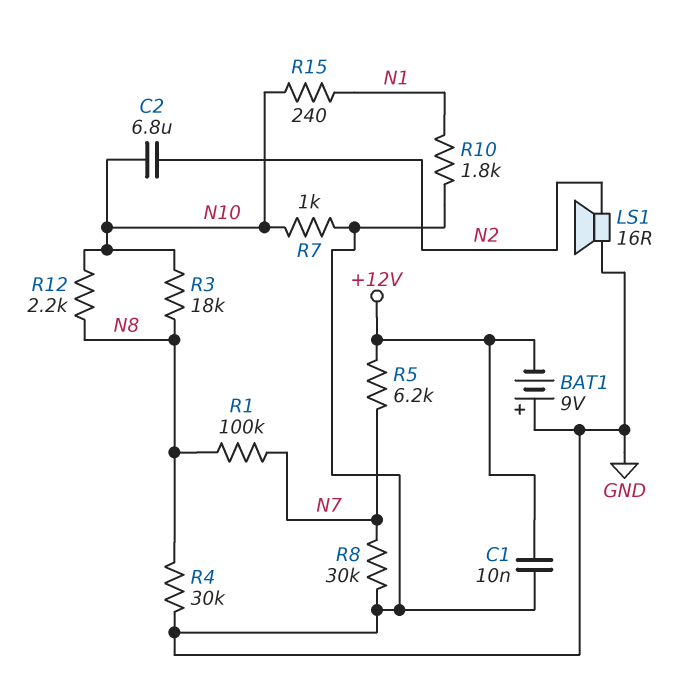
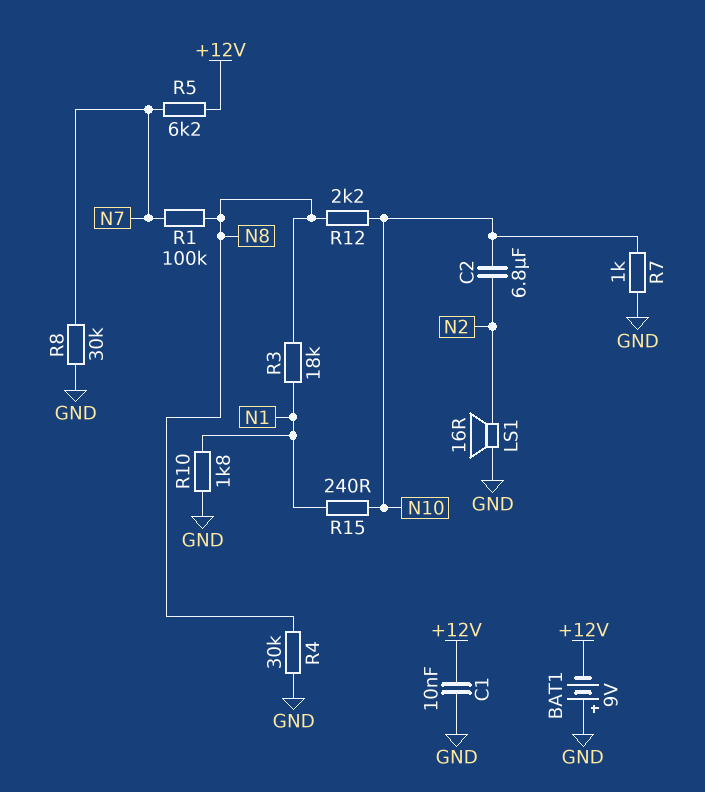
R3: 18k (N8, N10) -> 18k (N1, N8)

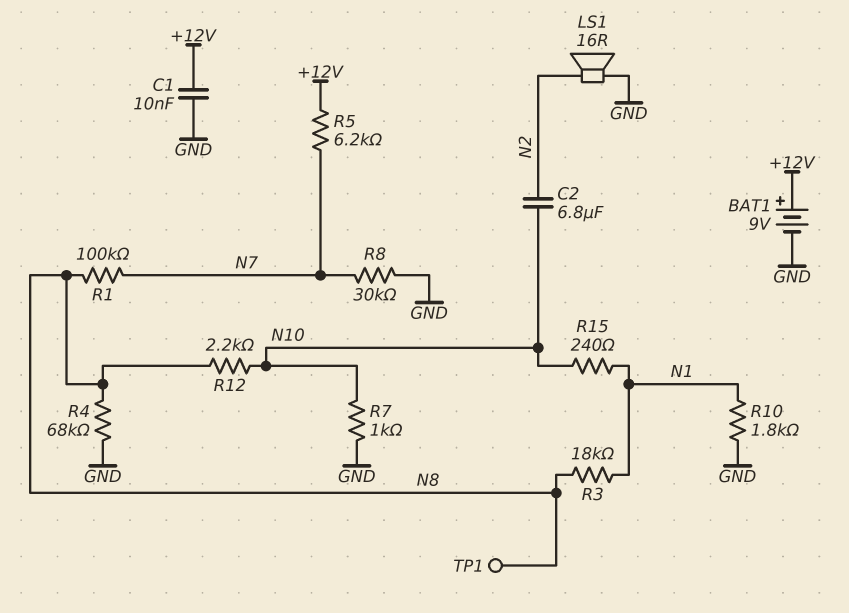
BAT1: 9V (plus GND, minus +12V) -> 9V (plus +12V, minus GND)
R4: 30k (GND, N8) -> 68k (GND, N8)
TP1: none -> test point (N8)

